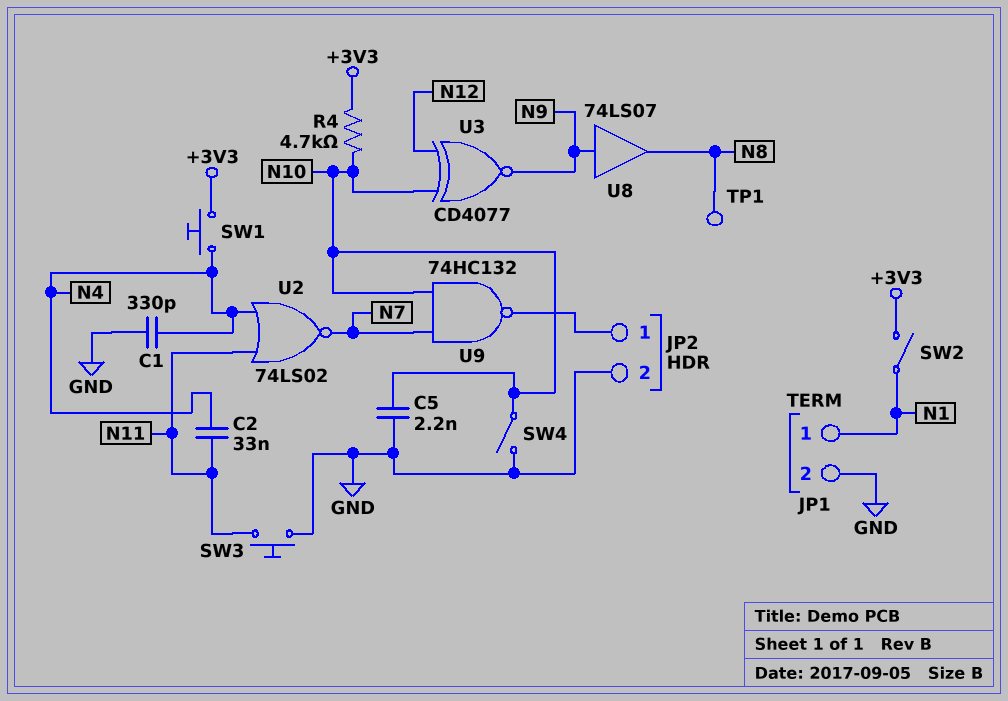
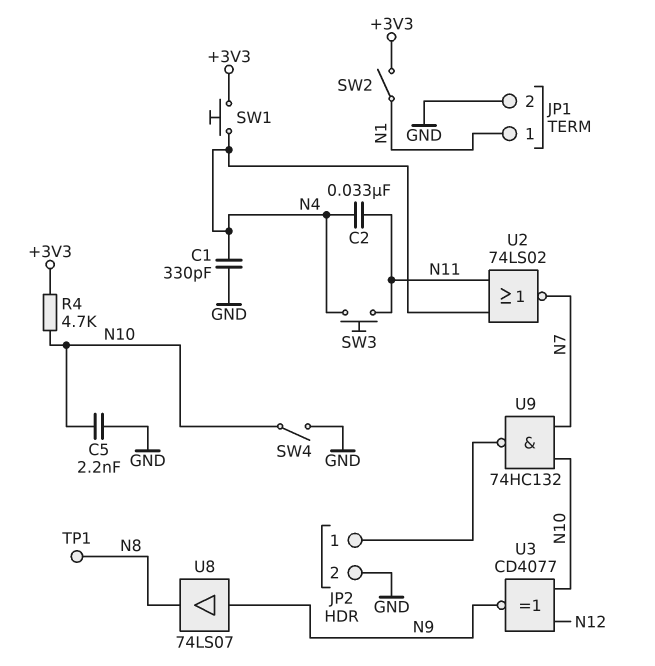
SW3: button (GND, N11) -> button (N4, N11)

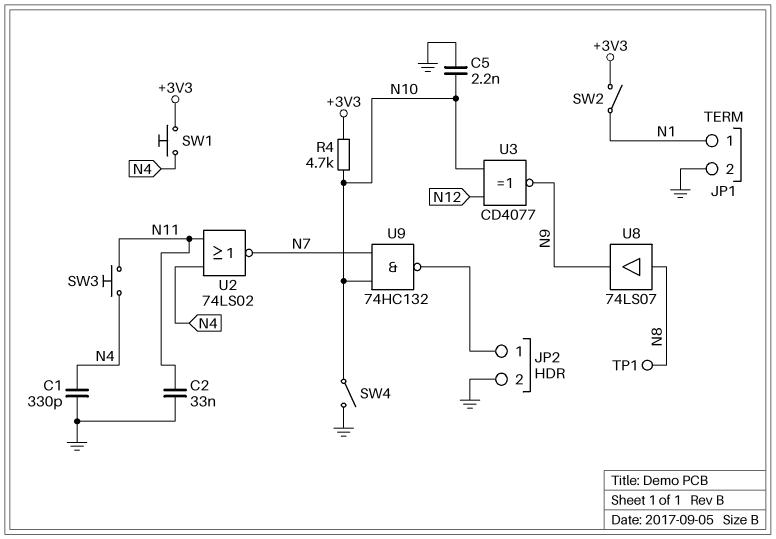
C2: 33nF (N4, N11) -> 33nF (GND, N11)
U8: buffer 74LS07 (in N9, out N8) -> buffer 74LS07 (in N8, out N9)

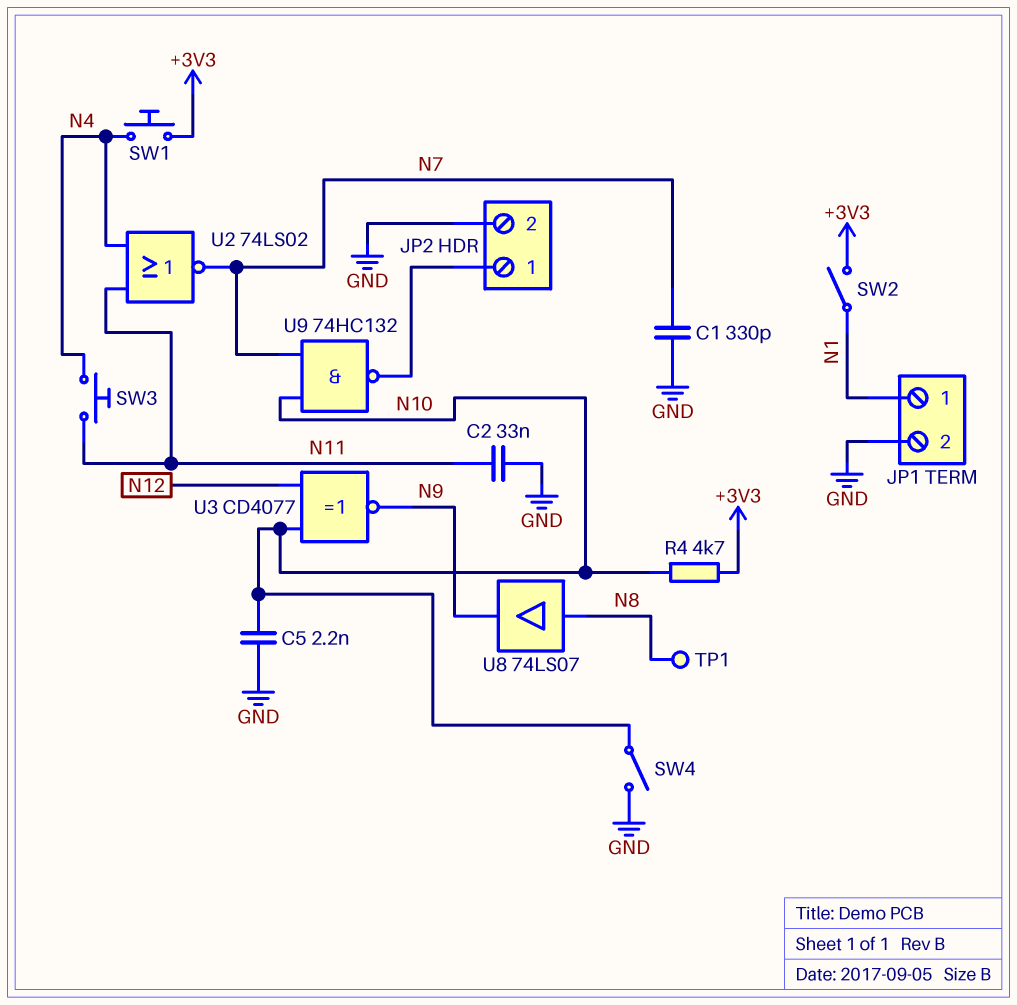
C1: 330pF (GND, N4) -> 330pF (GND, N7)

